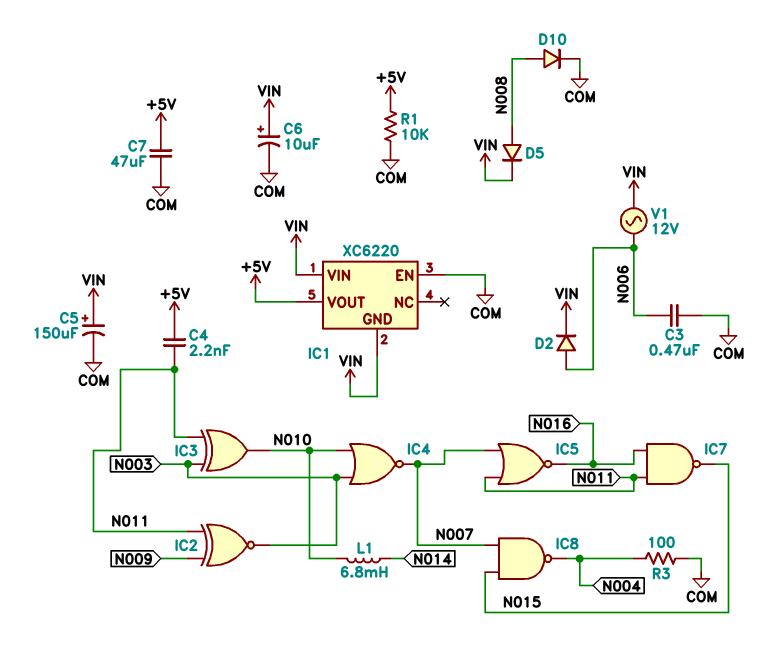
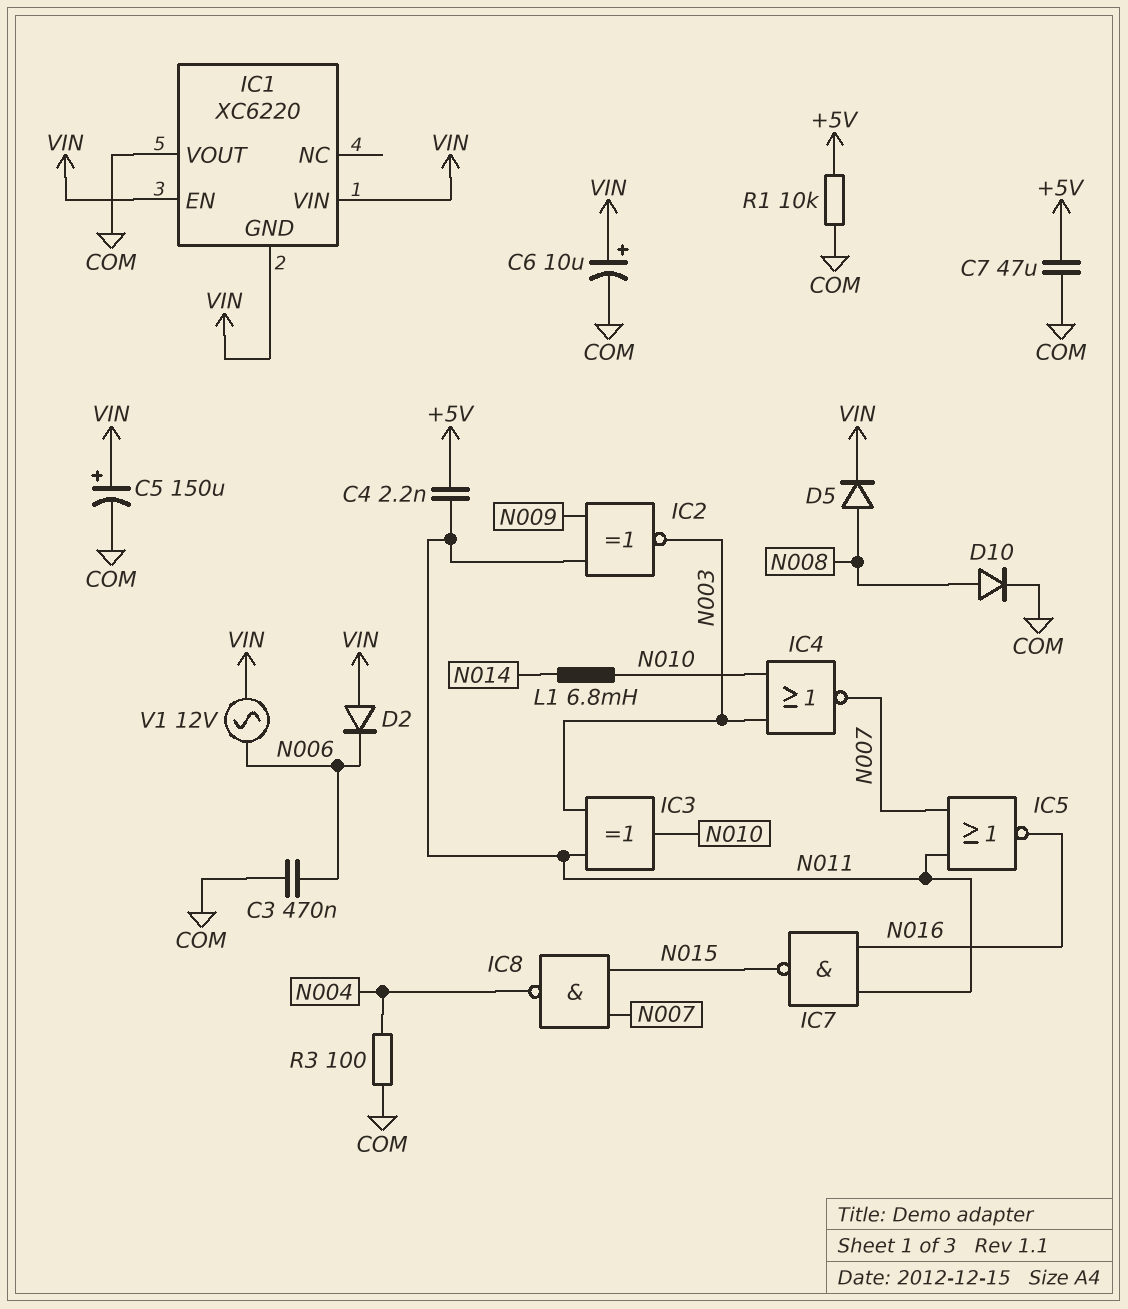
D2: diode (A N006, K VIN) -> diode (A VIN, K N006)
IC1 pin EN: COM -> VIN
IC1 pin VOUT: +5V -> COM

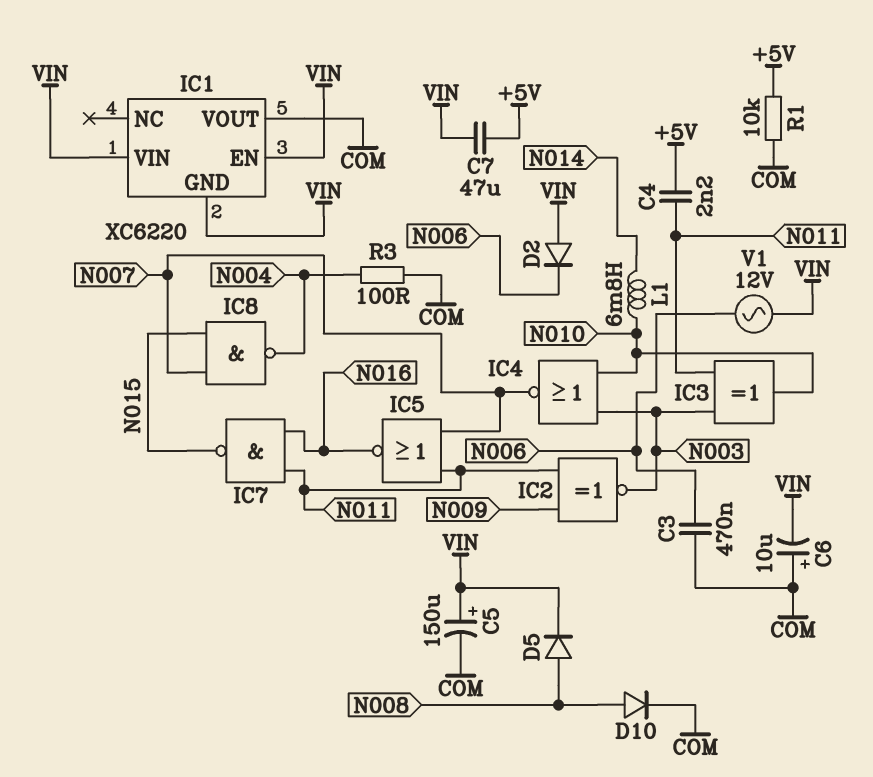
C6: 10uF (plus VIN, minus COM) -> 10uF (plus COM, minus VIN)
C7: 47uF (+5V, COM) -> 47uF (+5V, VIN)

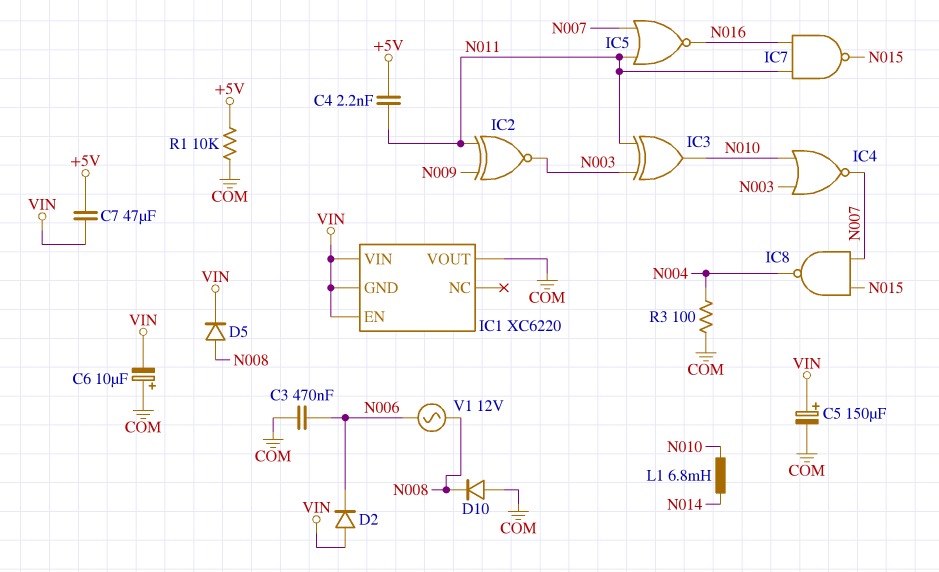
D10: diode (A N008, K COM) -> diode (A COM, K N008)
V1: AC 12V (N006, VIN) -> AC 12V (N006, N008)

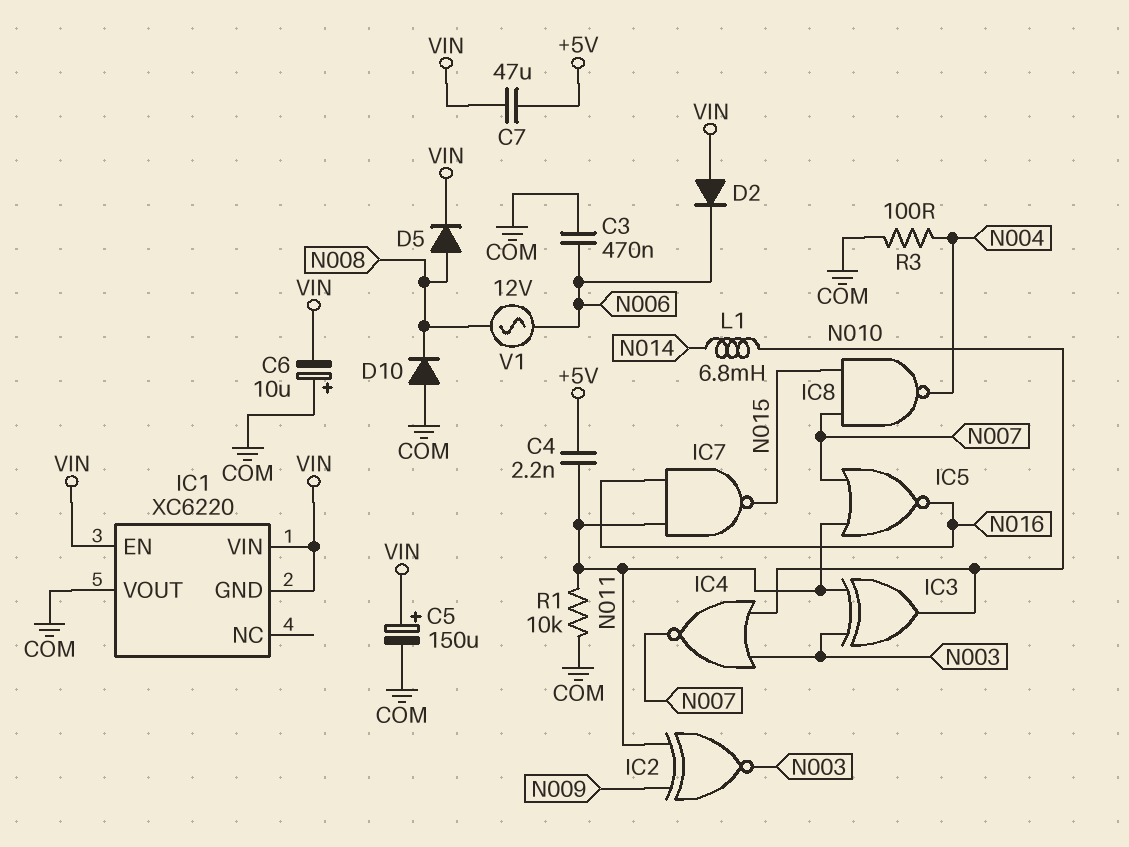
R1: 10k (+5V, COM) -> 10k (COM, N011)

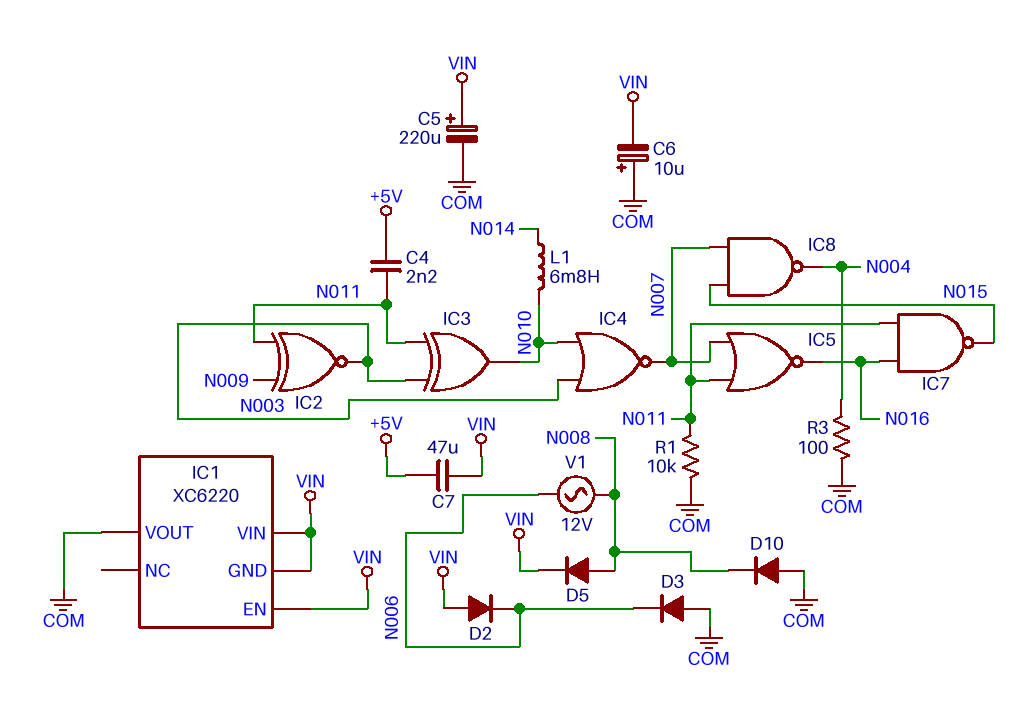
C3: 470nF (COM, N006) -> none
C5: 150uF (plus VIN, minus COM) -> 220uF (plus VIN, minus COM)
D3: none -> diode (A COM, K N006)

